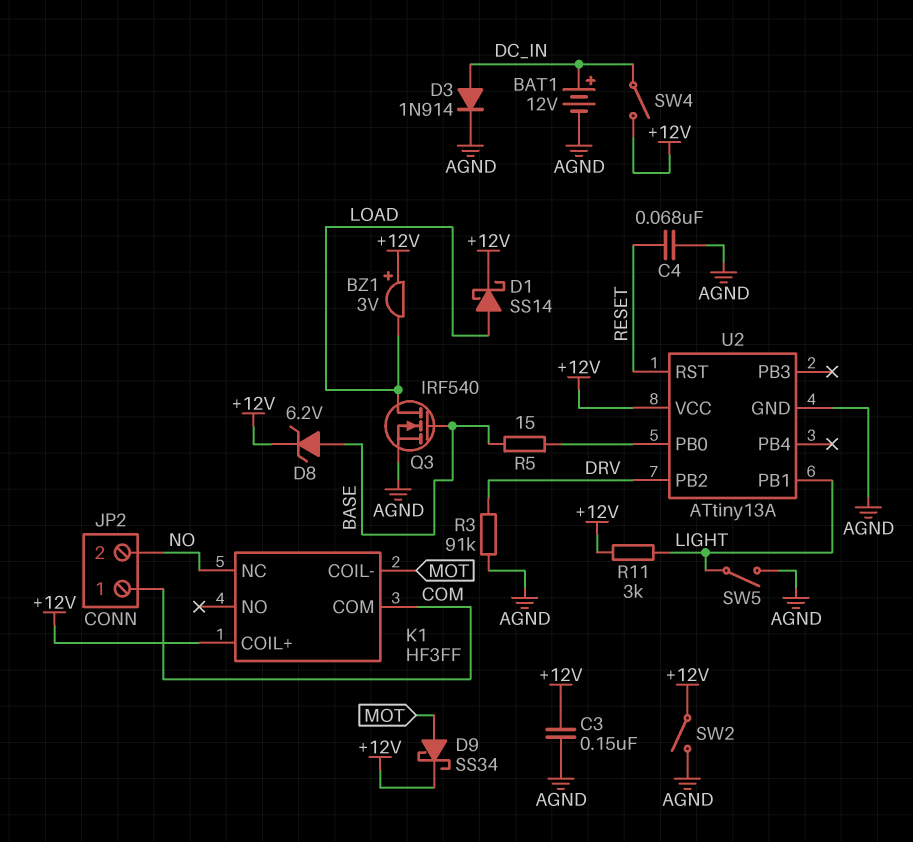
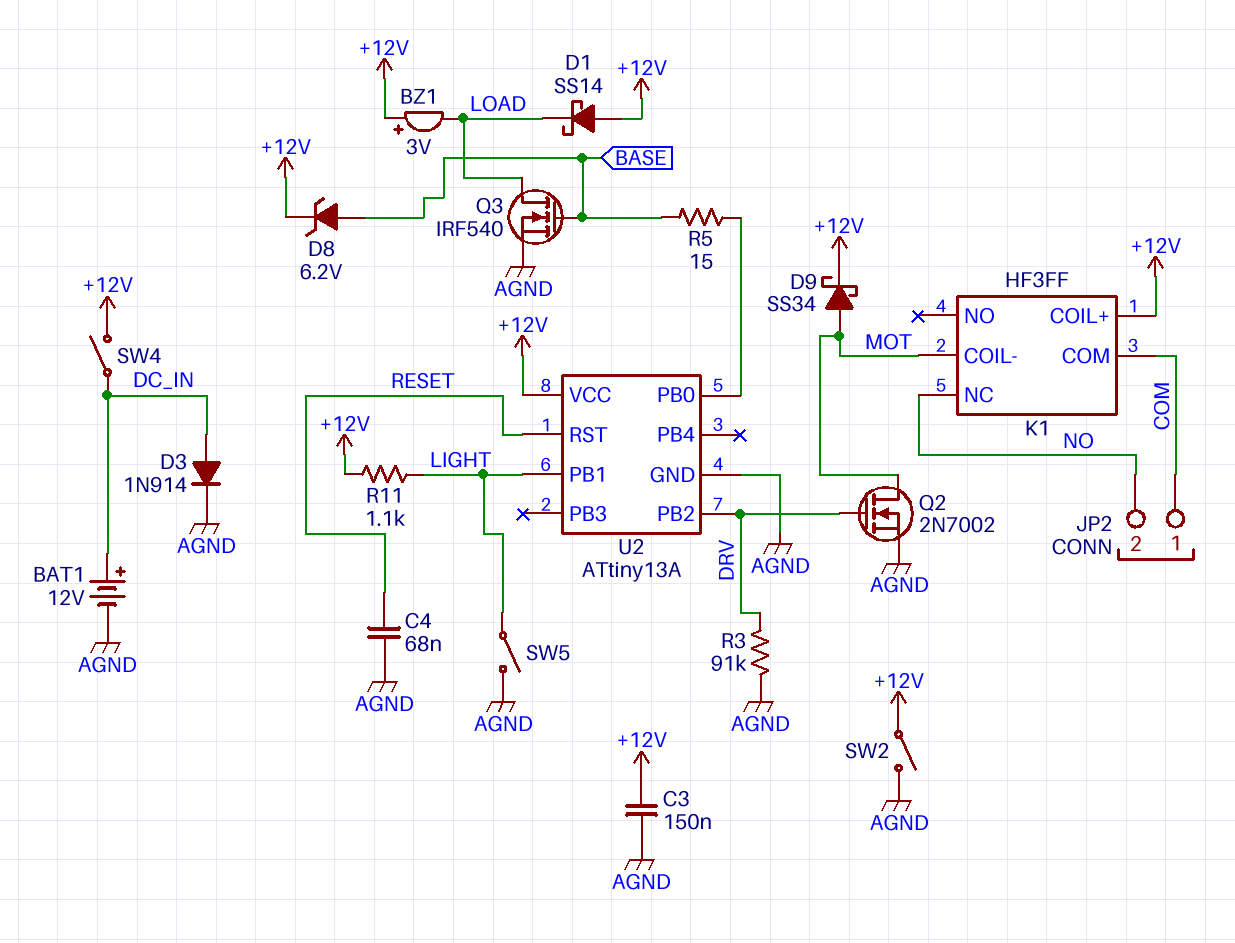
D1: schottky SS14 (A LOAD, K +12V) -> schottky SS14 (A +12V, K LOAD)
Q2: none -> NMOS 2N7002 (G DRV, D MOT, S AGND)
R11: 3k (+12V, LIGHT) -> 1.1k (+12V, LIGHT)

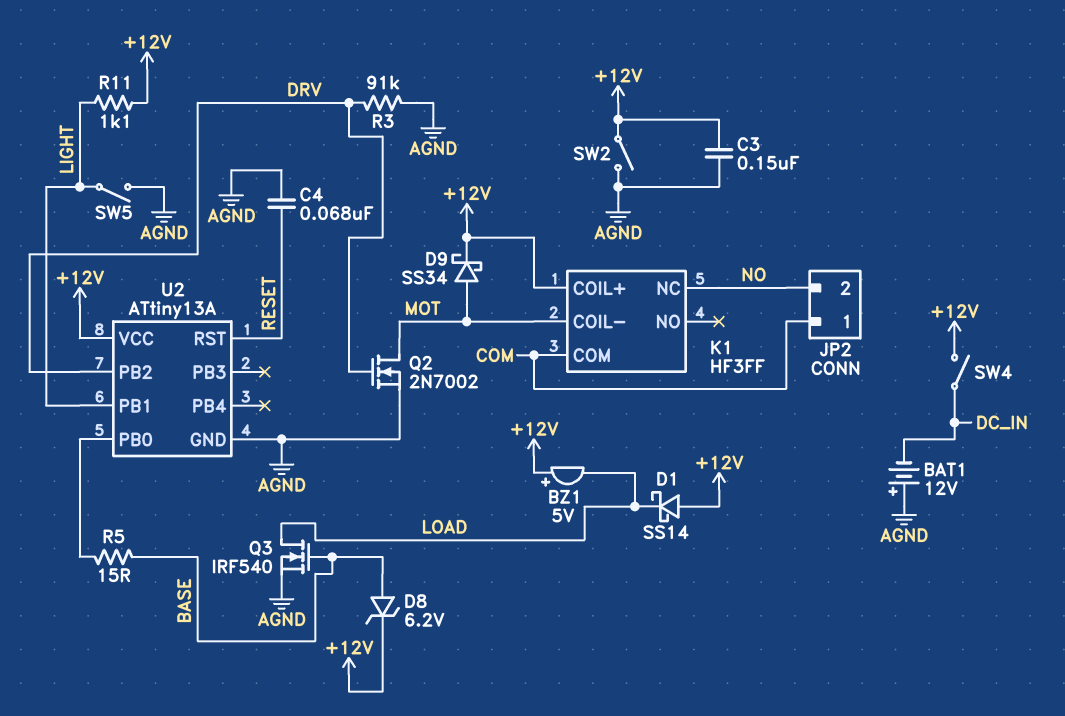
BAT1: 12V (plus DC_IN, minus AGND) -> 12V (plus AGND, minus DC_IN)
BZ1: buzzer 3V (plus +12V, minus LOAD) -> buzzer 5V (plus +12V, minus LOAD)
D3: diode 1N914 (A DC_IN, K AGND) -> none

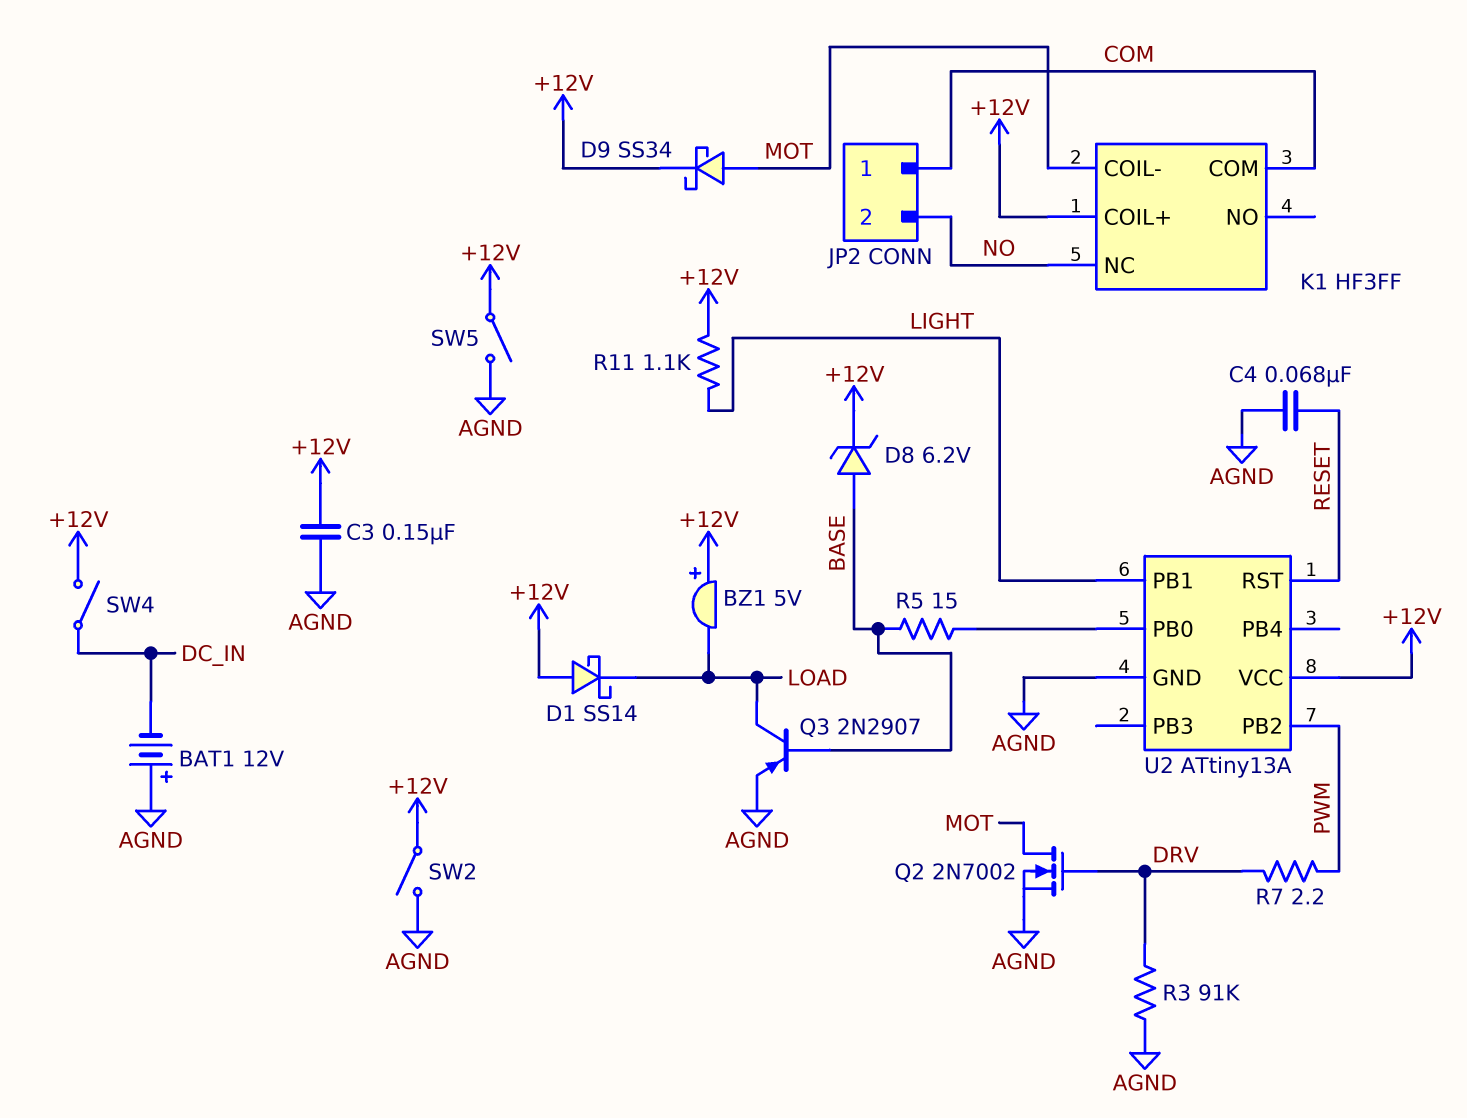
Q3: NMOS IRF540 (G BASE, D LOAD, S AGND) -> PNP 2N2907 (B BASE, C LOAD, E AGND)
R7: none -> 2.2 (DRV, PWM)
SW5: switch (AGND, LIGHT) -> switch (+12V, AGND)
U2 pin PB2: DRV -> PWM

